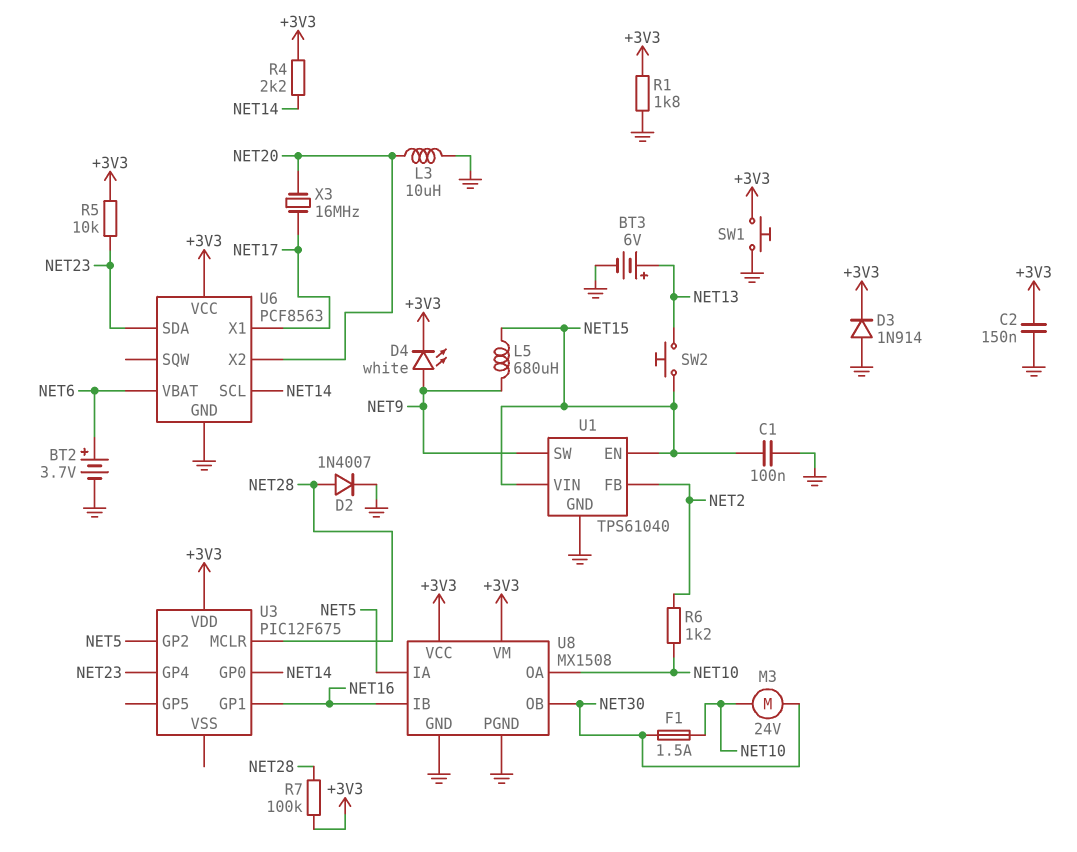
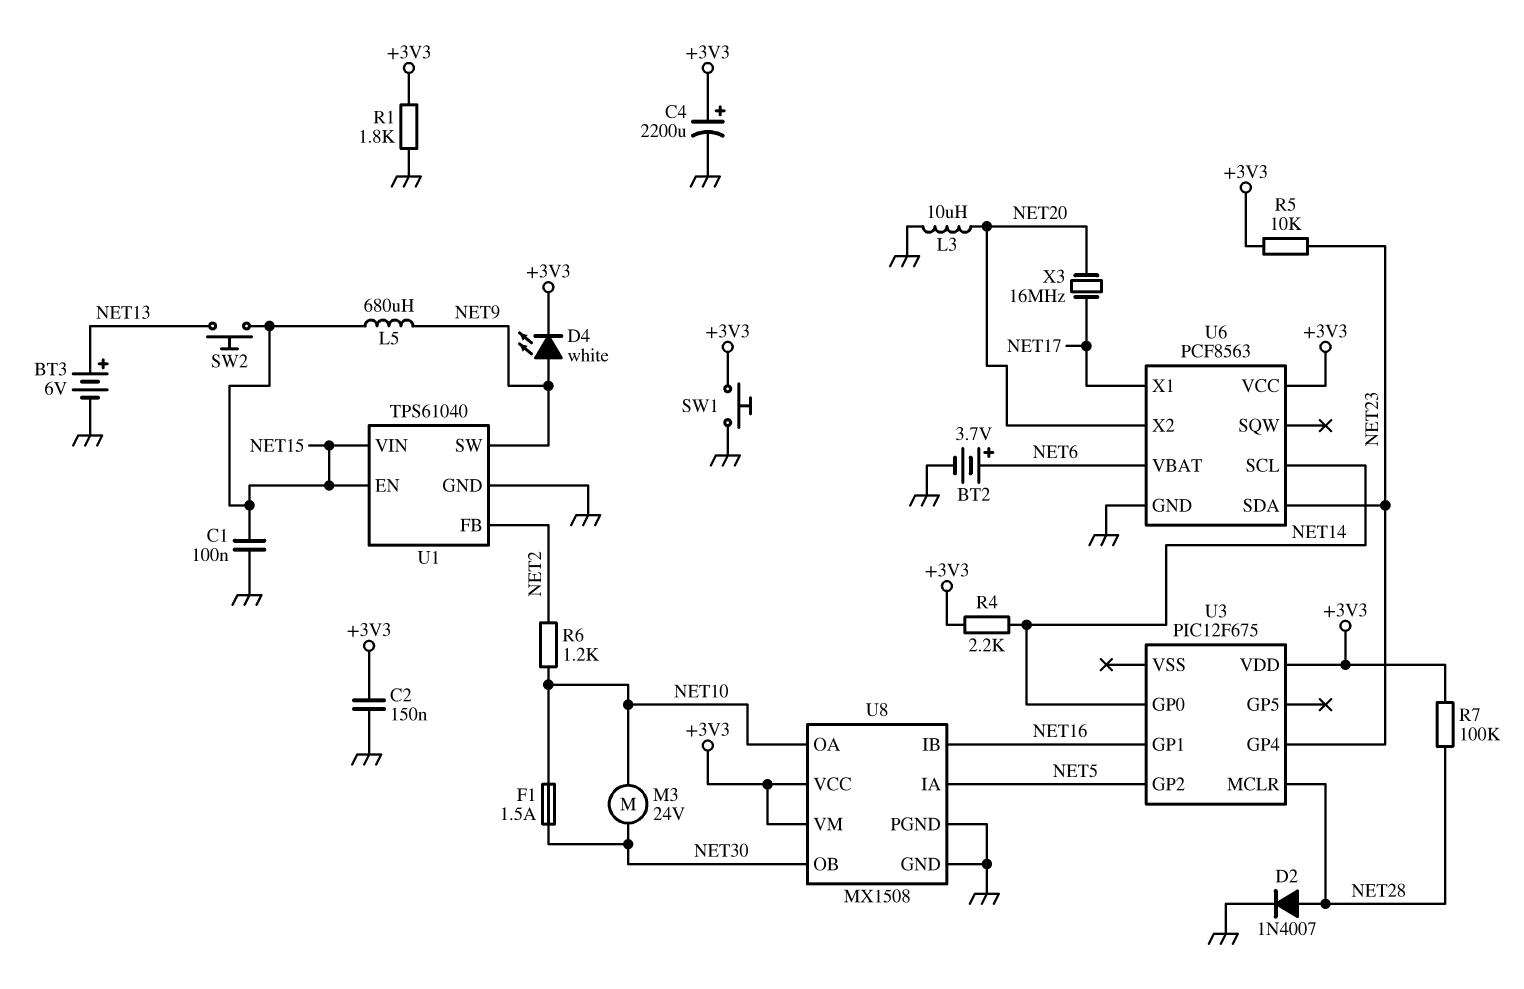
C4: none -> 2200uF (plus +3V3, minus GND)
D3: diode 1N914 (A GND, K +3V3) -> none

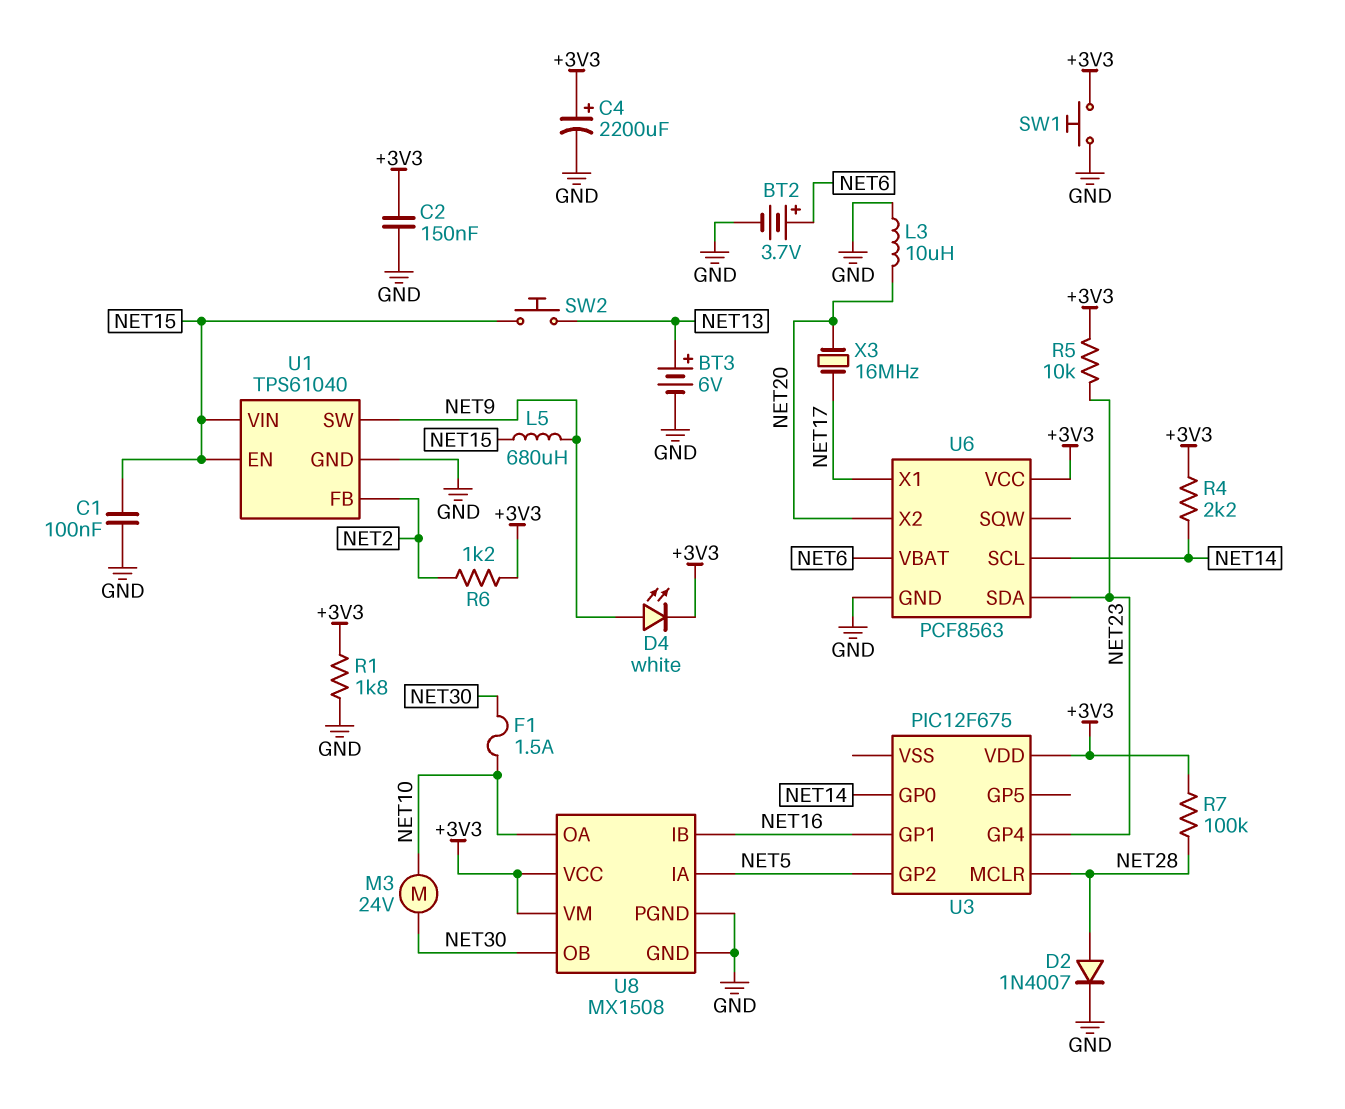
R6: 1.2k (NET2, NET10) -> 1.2k (+3V3, NET2)

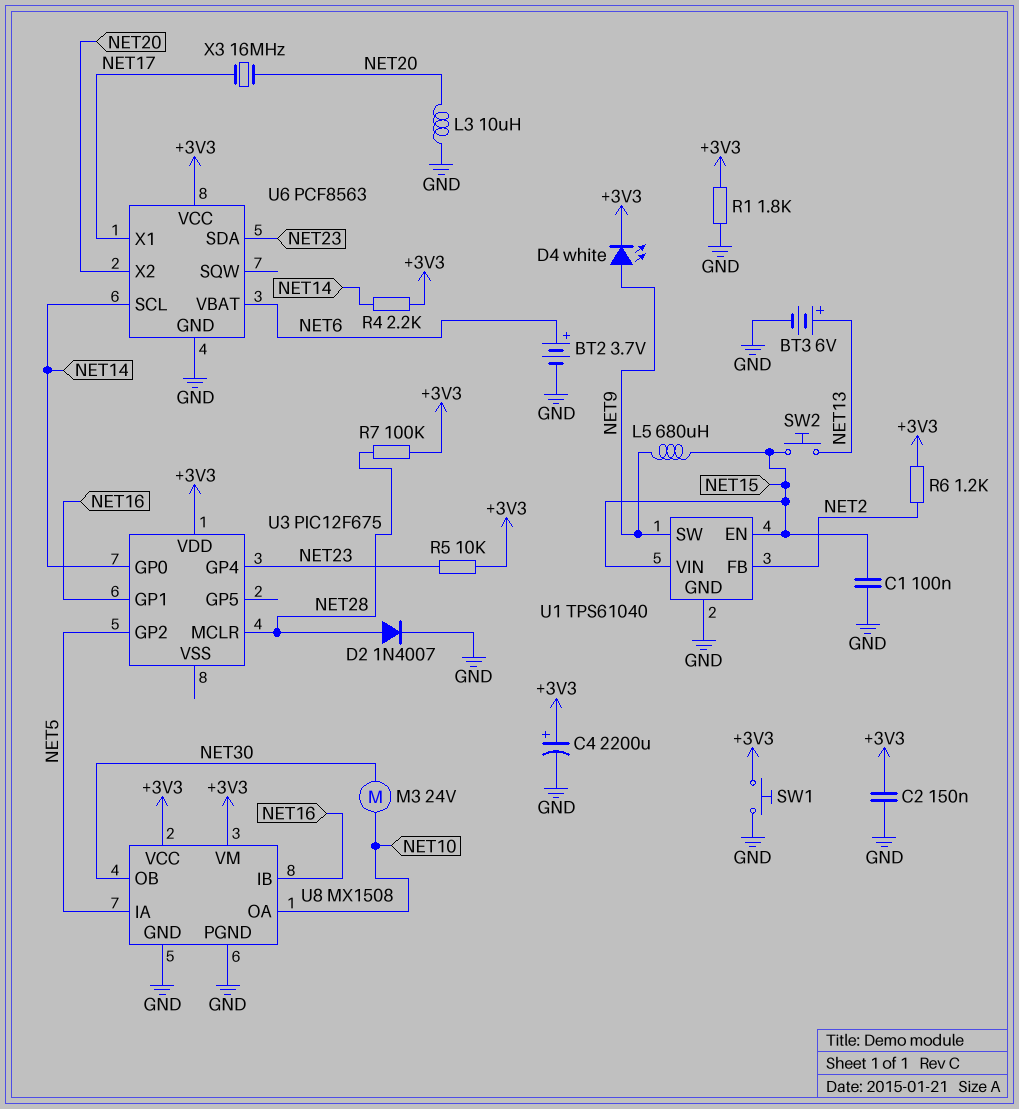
F1: 1.5A (NET10, NET30) -> none

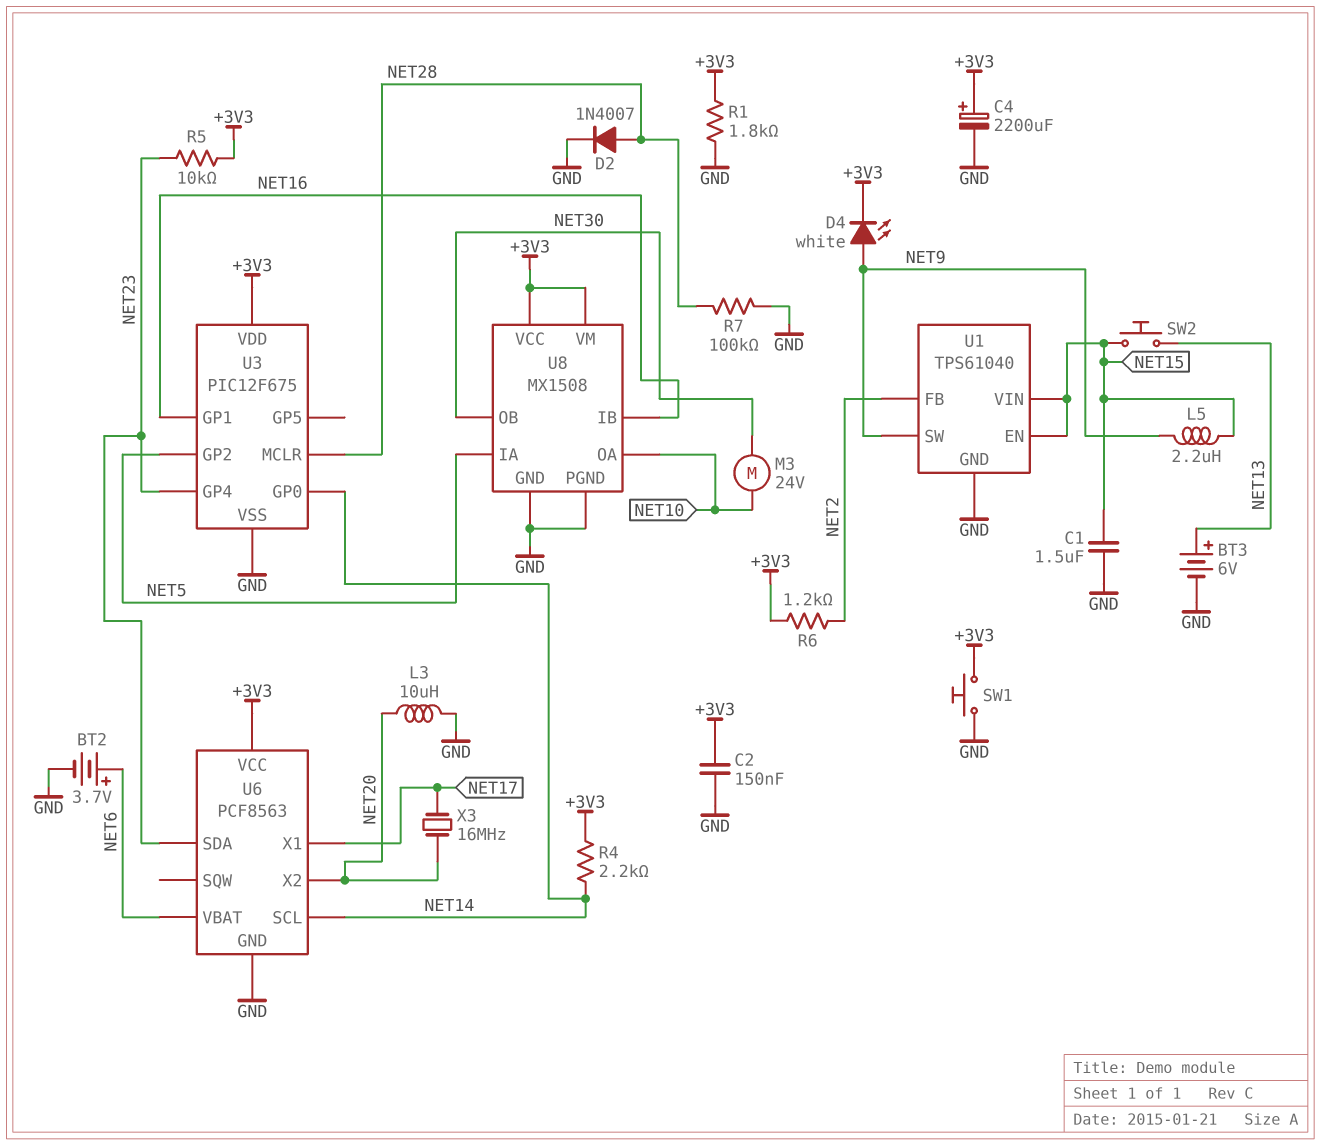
C1: 100nF (GND, NET15) -> 1.5uF (GND, NET15)
L5: 680uH (NET9, NET15) -> 2.2uH (NET9, NET15)
R7: 100k (+3V3, NET28) -> 100k (GND, NET28)
U3 pin VSS: none -> GND

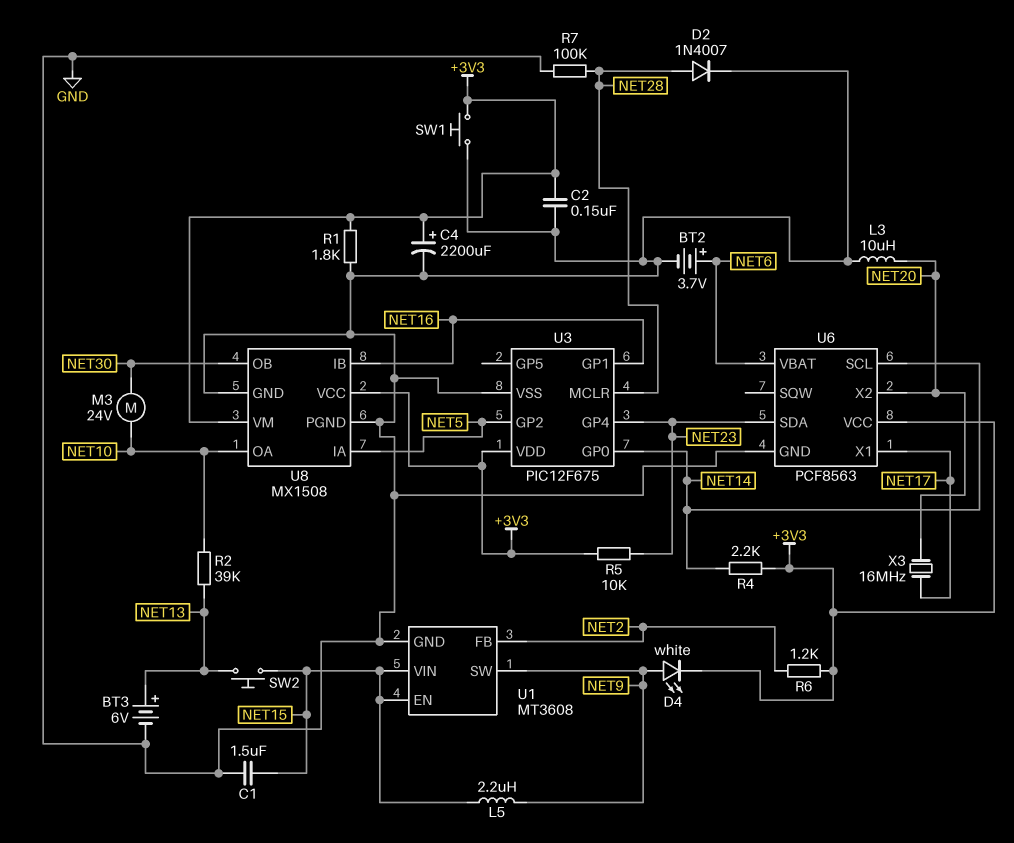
R2: none -> 39k (NET10, NET13)
U1: TPS61040 -> MT3608

